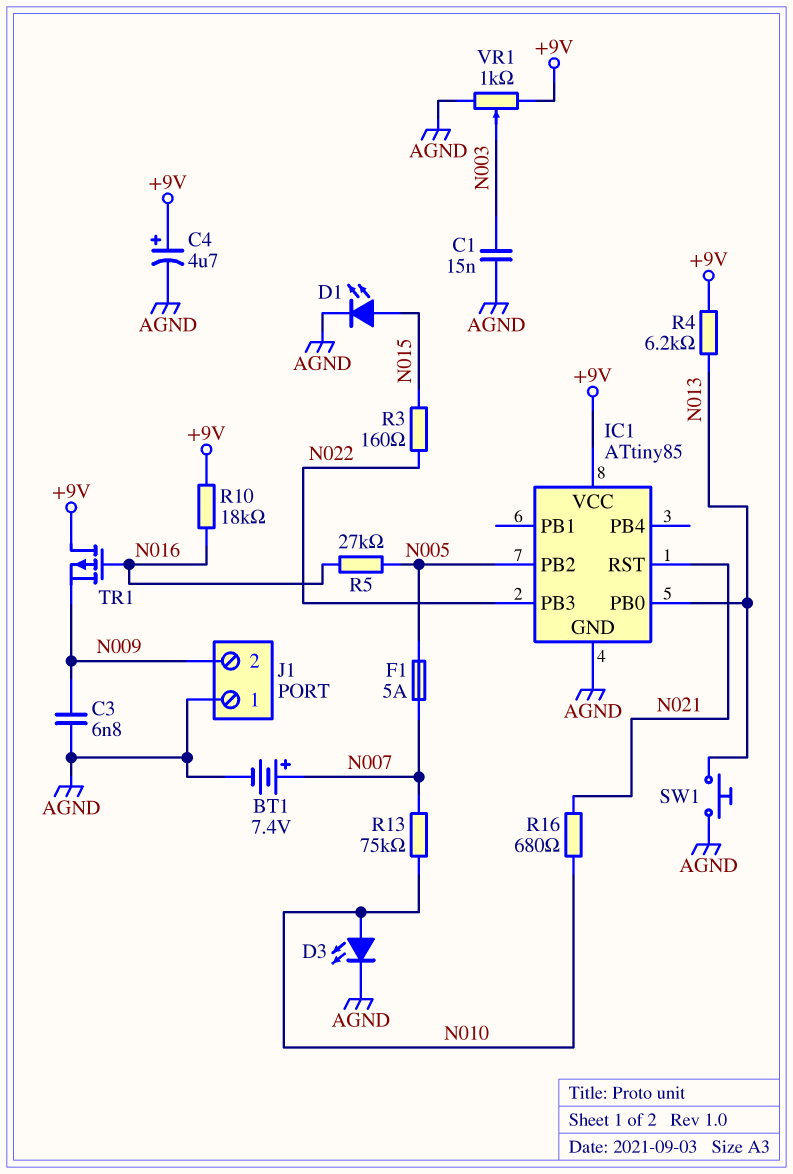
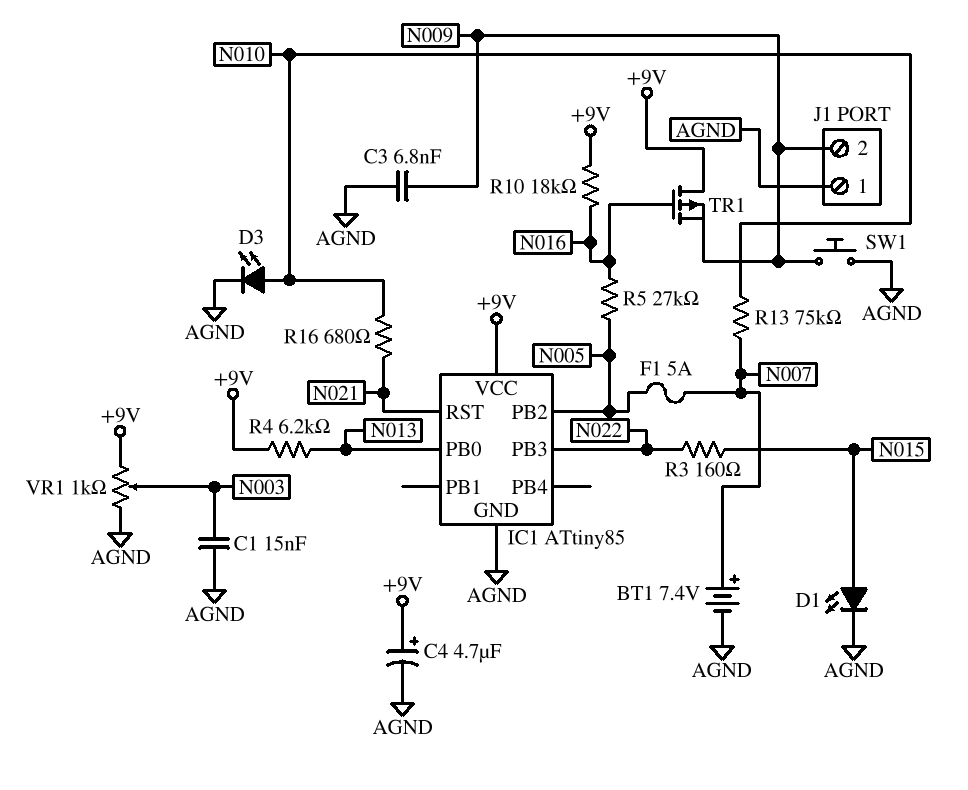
SW1: button (AGND, N013) -> button (AGND, N009)

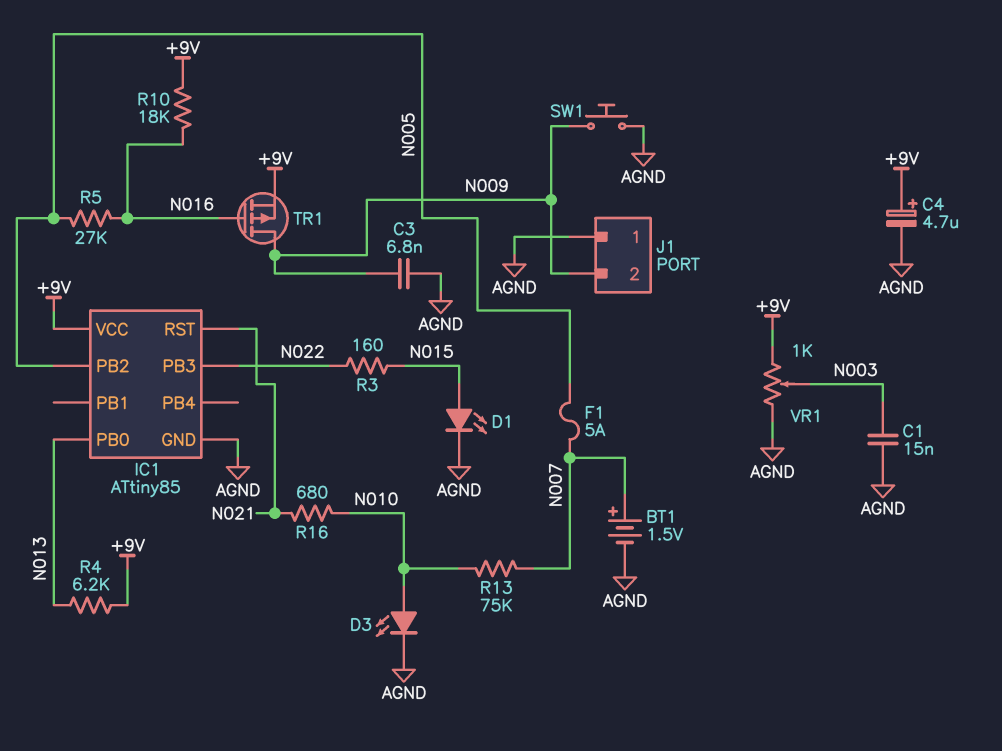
BT1: 7.4V (plus N007, minus AGND) -> 1.5V (plus N007, minus AGND)
TR1: PMOS (G N016, D +9V, S N009) -> PMOS (G N016, D N009, S +9V)

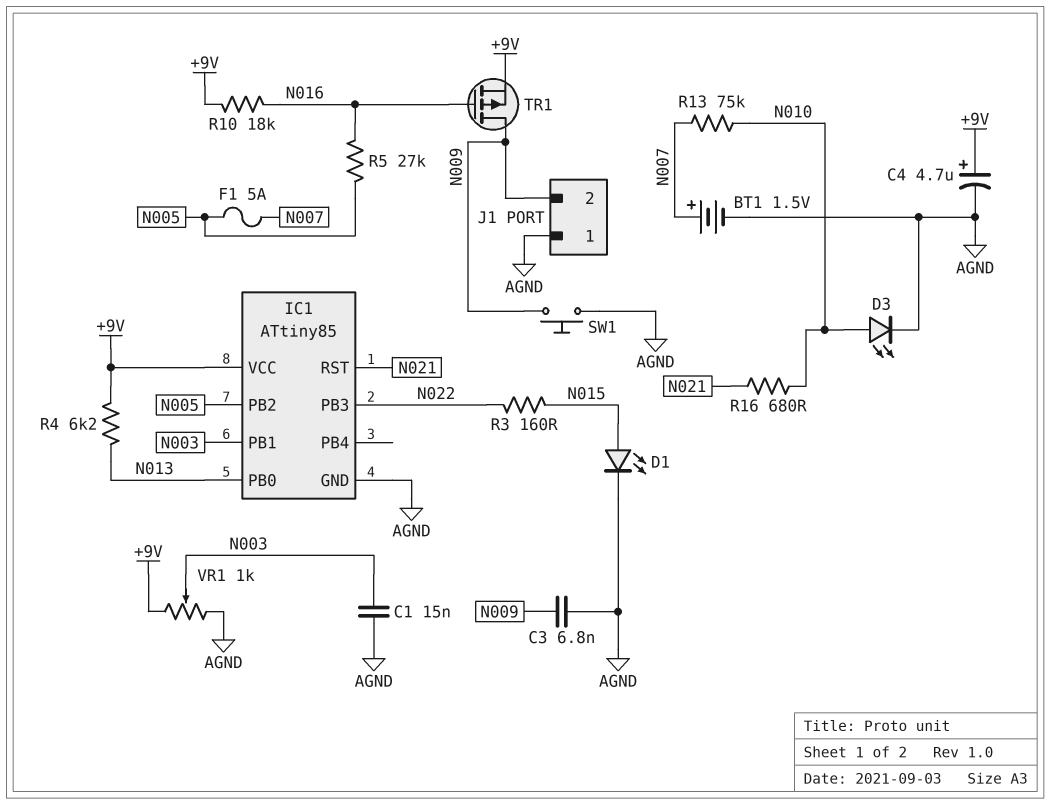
IC1 pin PB1: none -> N003

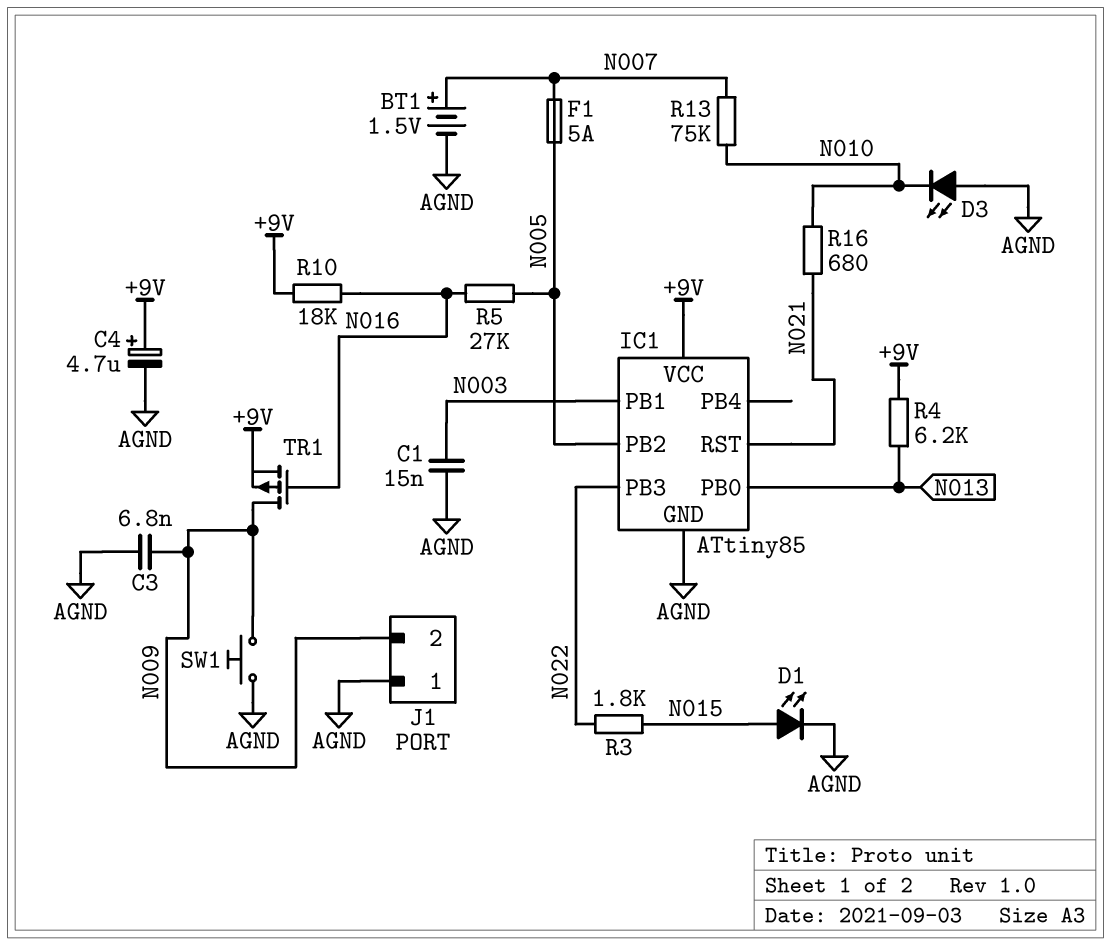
D3: LED (A N010, K AGND) -> LED (A AGND, K N010)
R3: 160 (N015, N022) -> 1.8k (N015, N022)
VR1: 1k (+9V, AGND, wiper N003) -> none

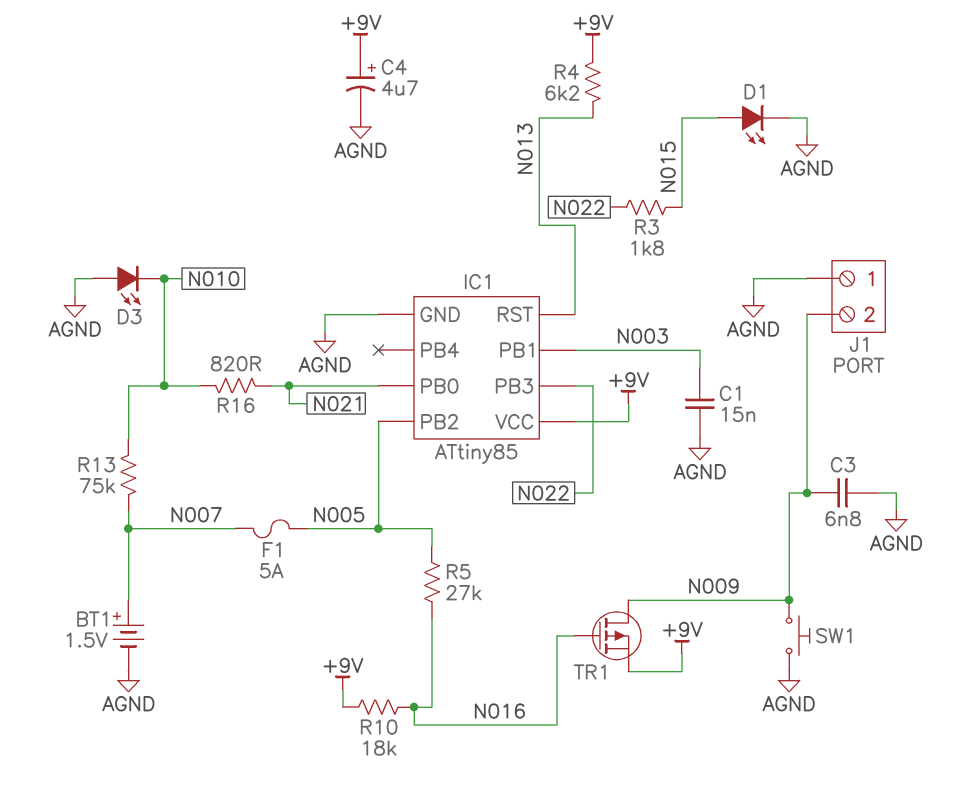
IC1 pin PB0: N013 -> N021
IC1 pin RST: N021 -> N013
R16: 680 (N010, N021) -> 820 (N010, N021)

